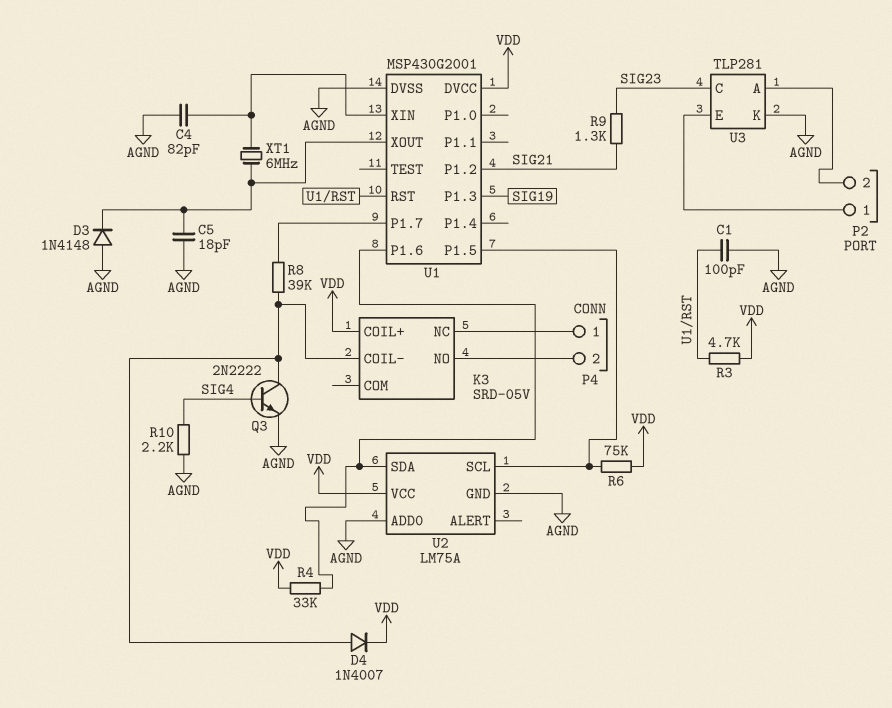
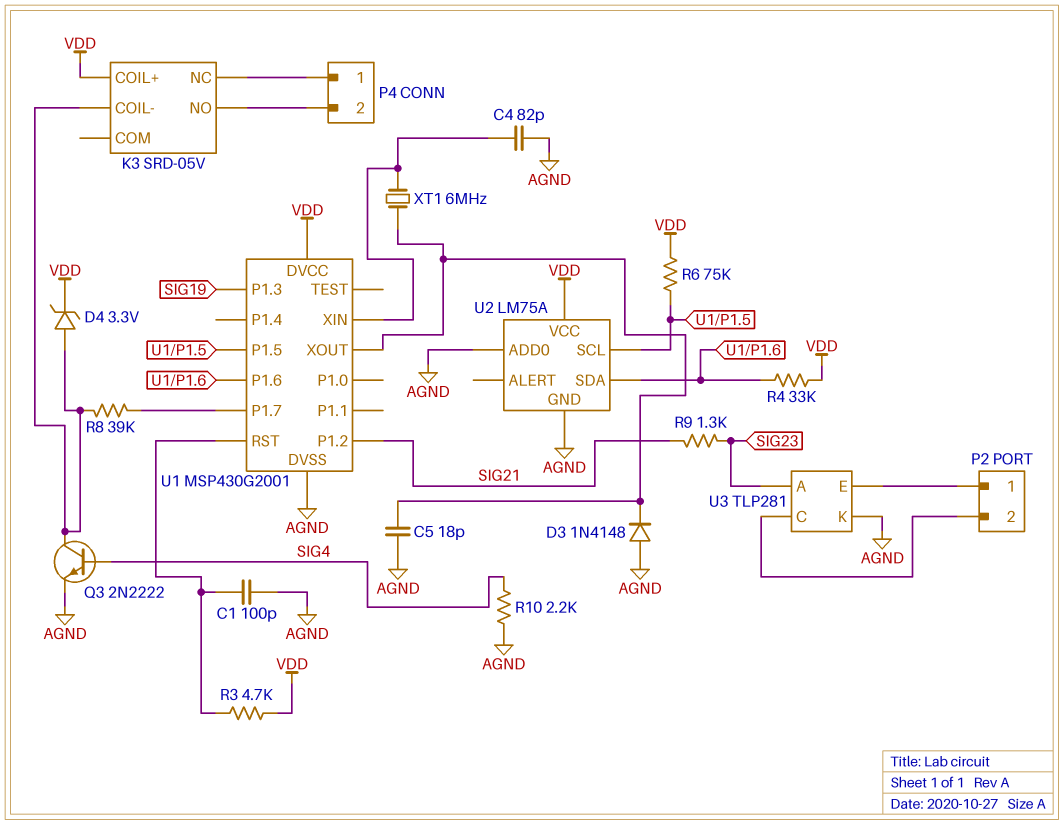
D4: diode 1N4007 (A K3/COIL-, K VDD) -> zener 3.3V (A K3/COIL-, K VDD)
U3 pin A: P2/2 -> SIG23
U3 pin C: SIG23 -> P2/2

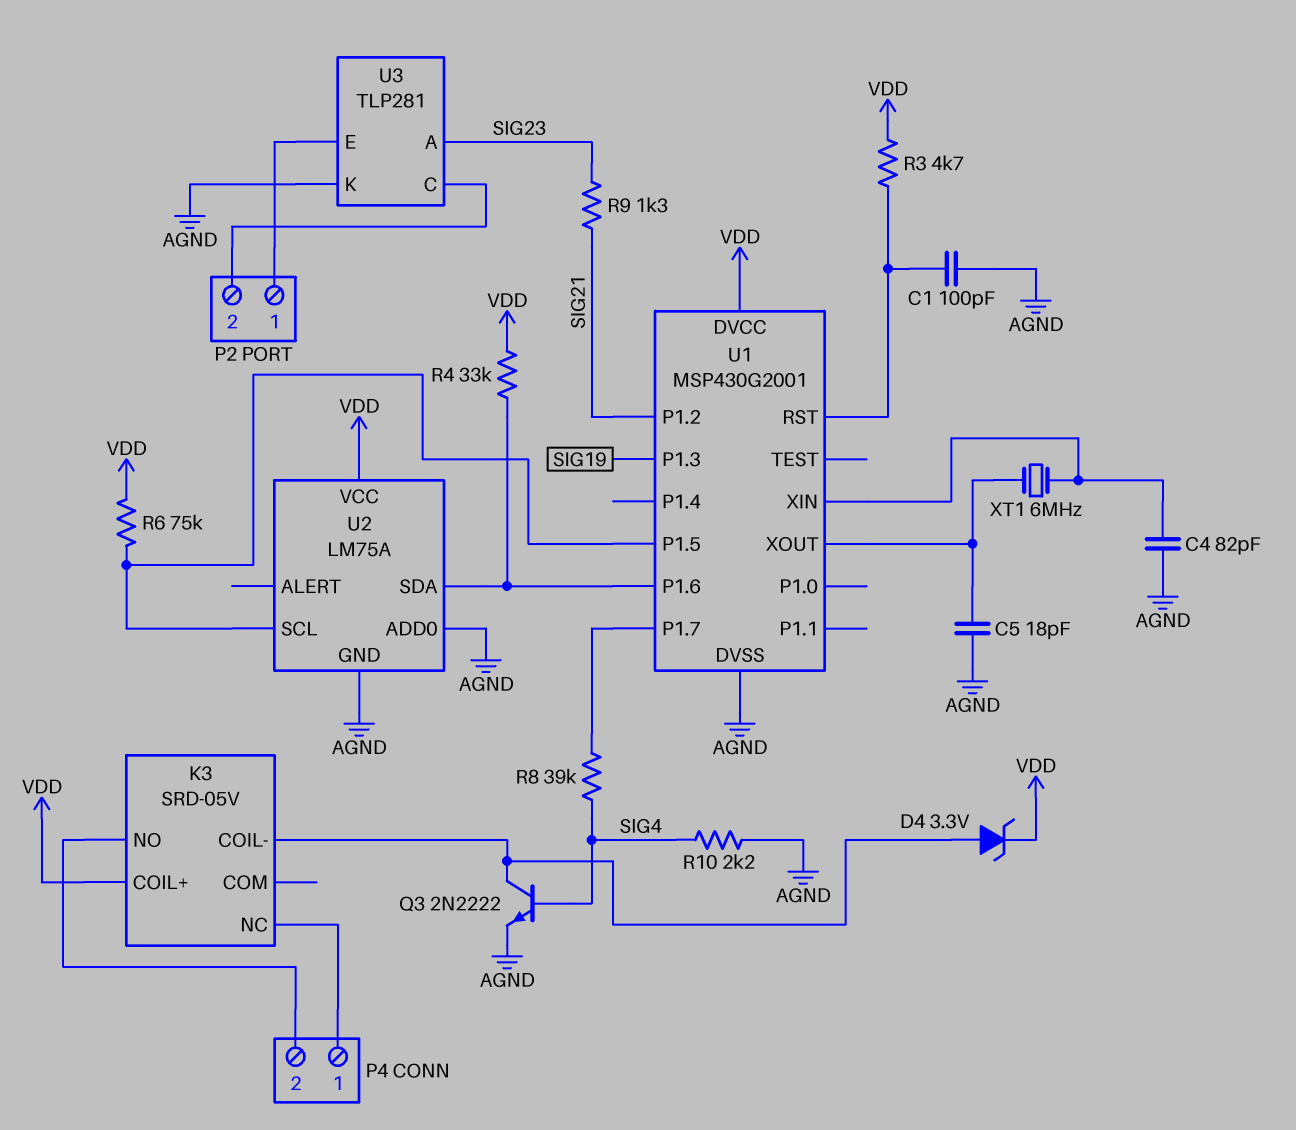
D3: diode 1N4148 (A AGND, K U1/XOUT) -> none
R8: 39k (K3/COIL-, U1/P1.7) -> 39k (SIG4, U1/P1.7)

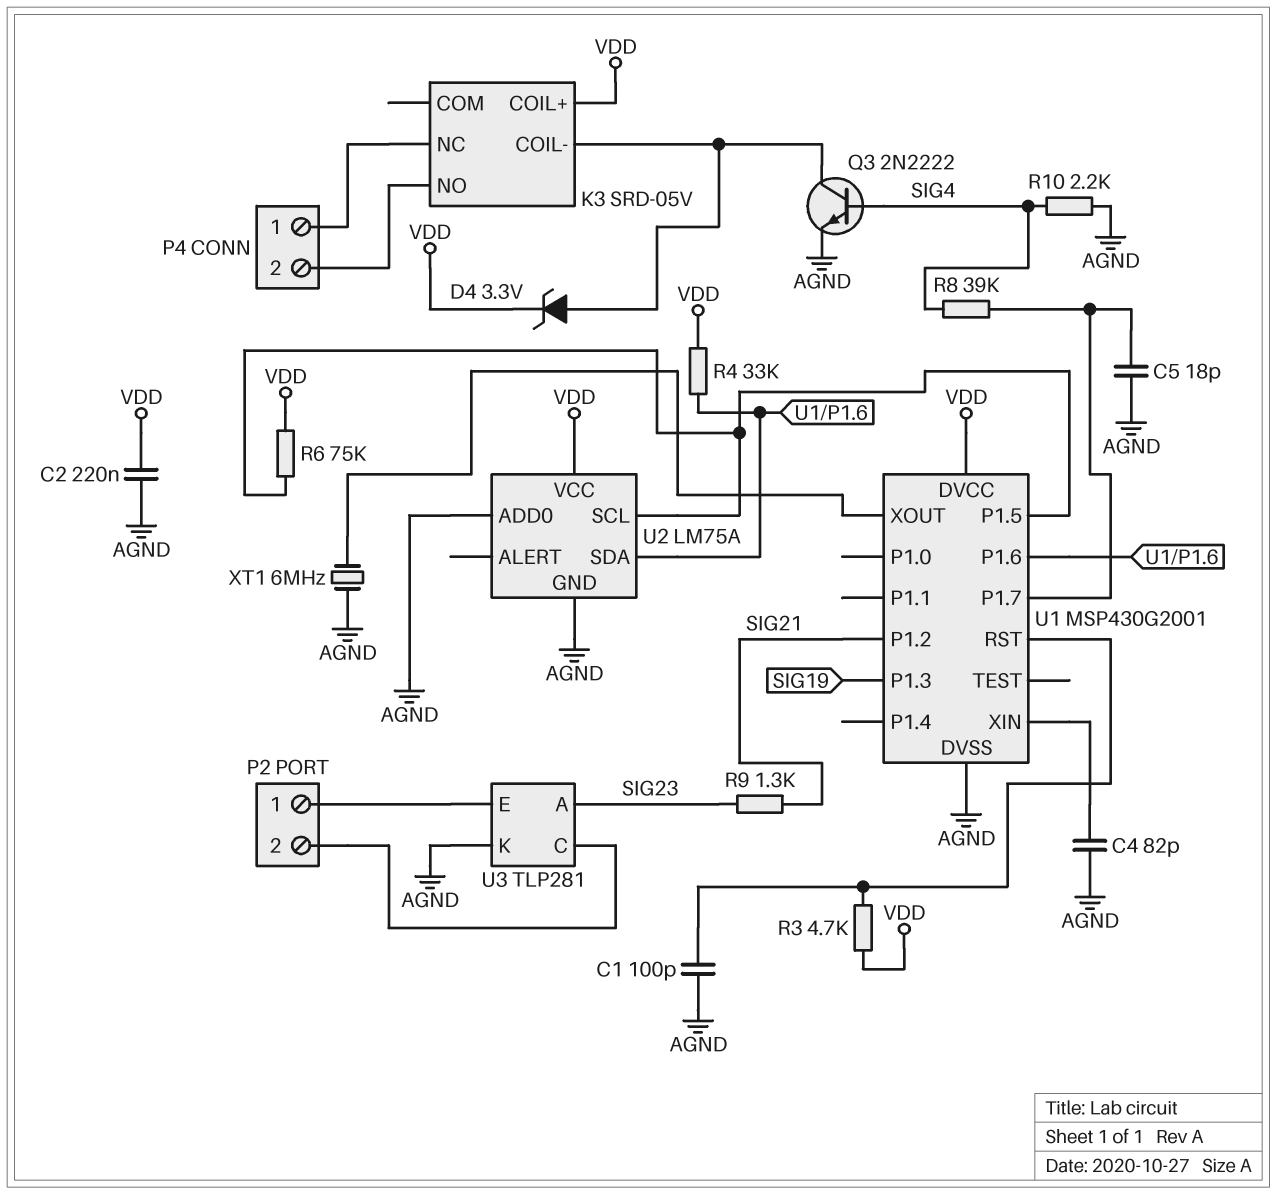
C2: none -> 220nF (AGND, VDD)
C5: 18pF (AGND, U1/XOUT) -> 18pF (AGND, U1/P1.7)
XT1: 6MHz (U1/XIN, U1/XOUT) -> 6MHz (AGND, U1/XOUT)

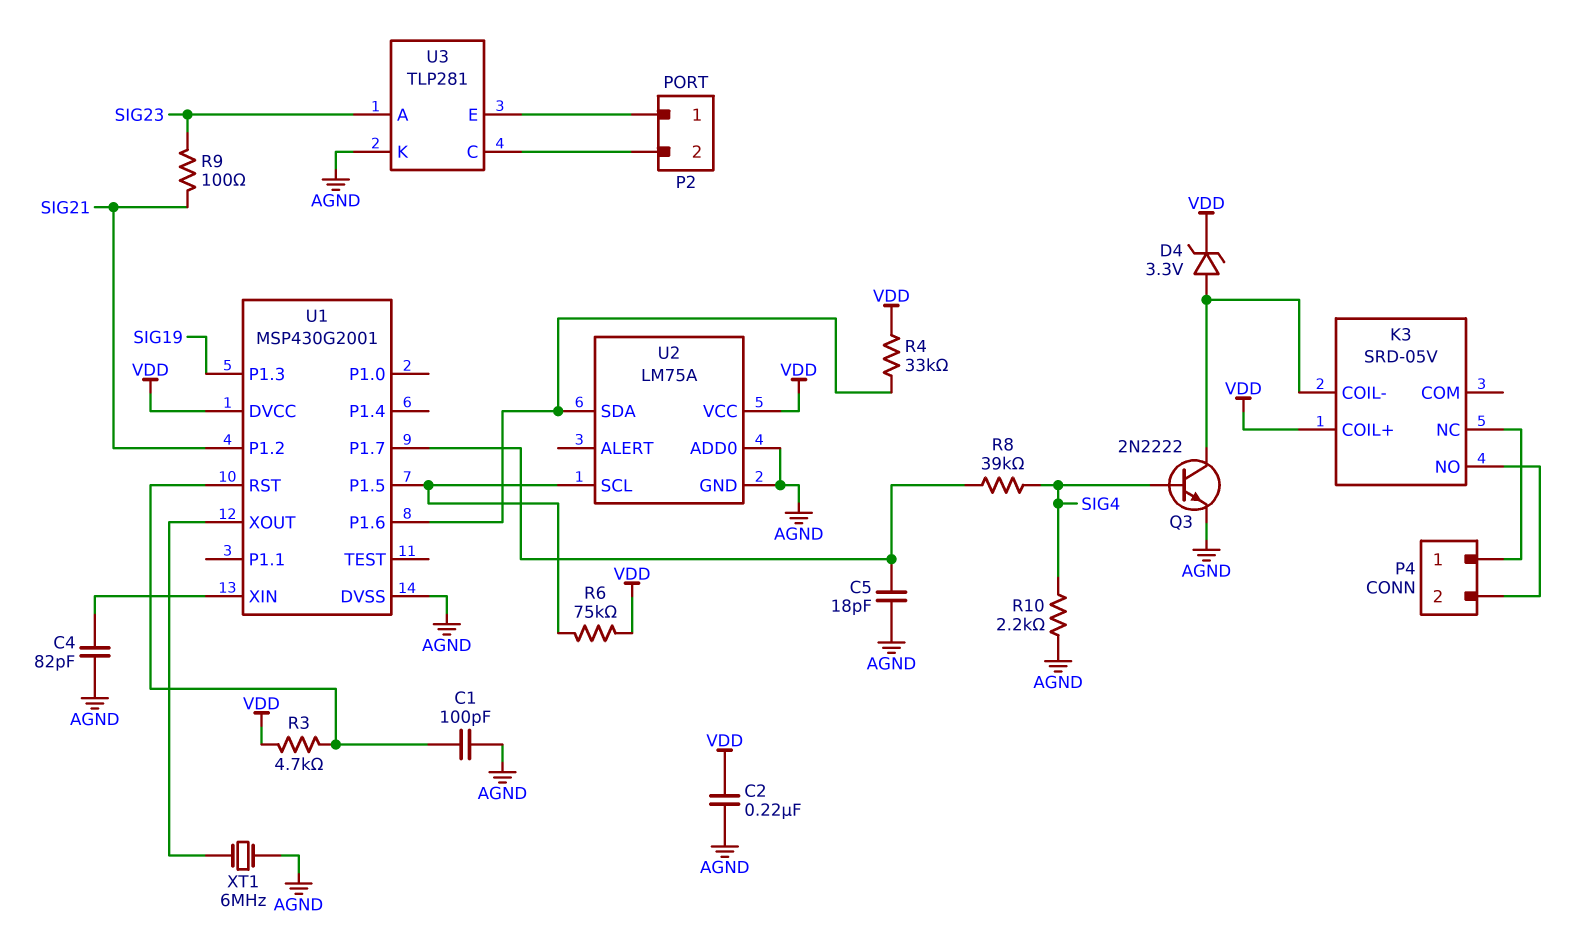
R9: 1.3k (SIG21, SIG23) -> 100 (SIG21, SIG23)

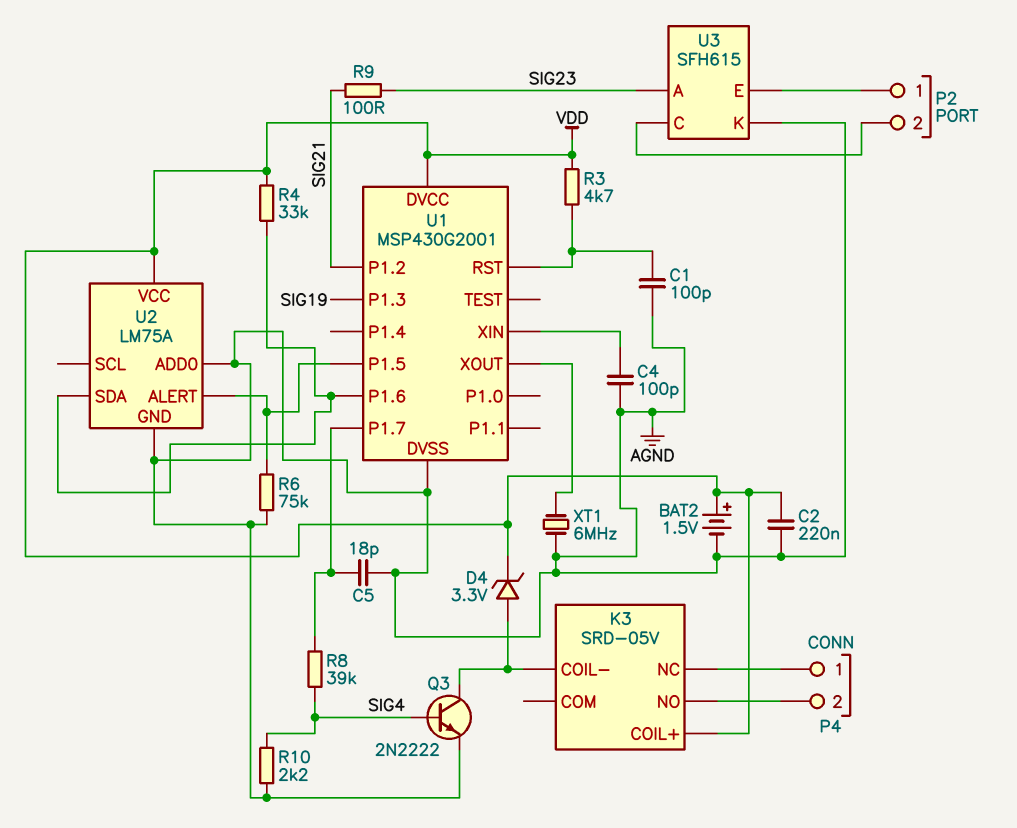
BAT2: none -> 1.5V (plus VDD, minus AGND)
C4: 82pF (AGND, U1/XIN) -> 100pF (AGND, U1/XIN)
R6: 75k (U1/P1.5, VDD) -> 75k (AGND, U1/P1.5)
U2 pin ALERT: none -> U1/P1.5
U2 pin SCL: U1/P1.5 -> none
U3: TLP281 -> SFH615

